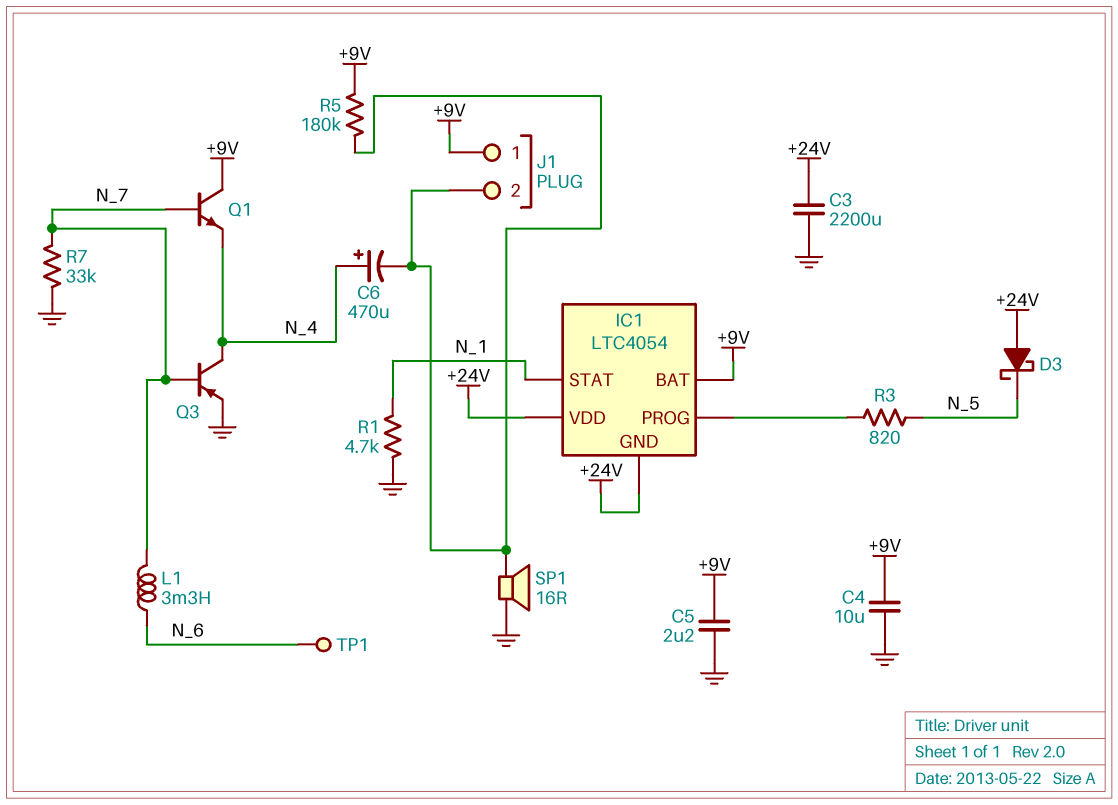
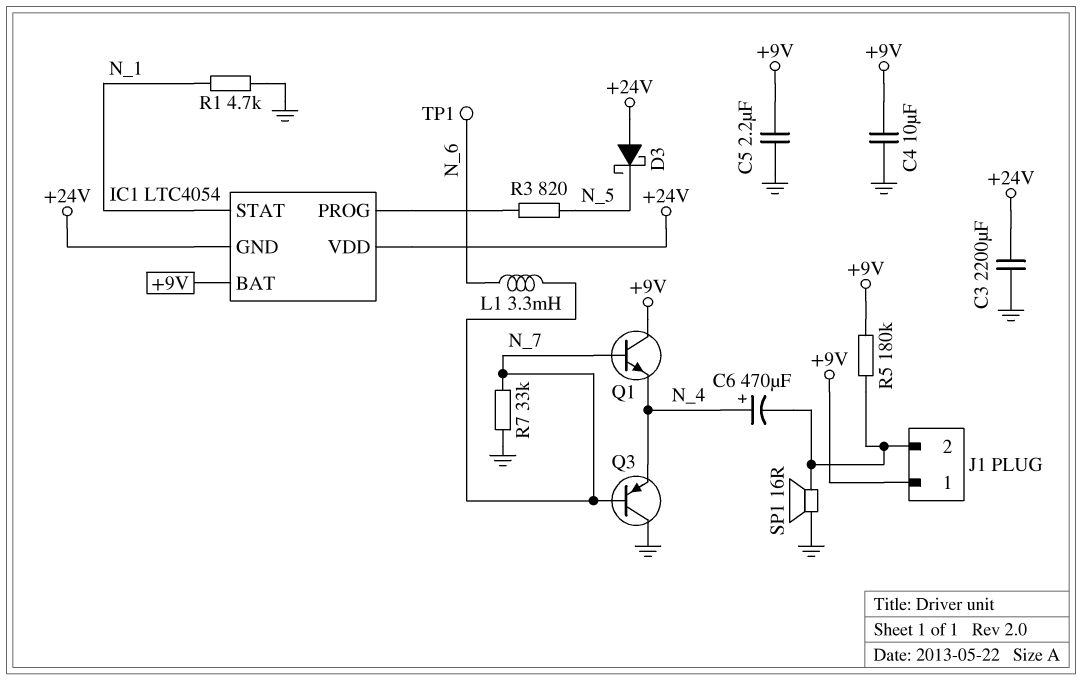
Q3: PNP (B N_7, C N_4, E GND) -> PNP (B N_7, C GND, E N_4)

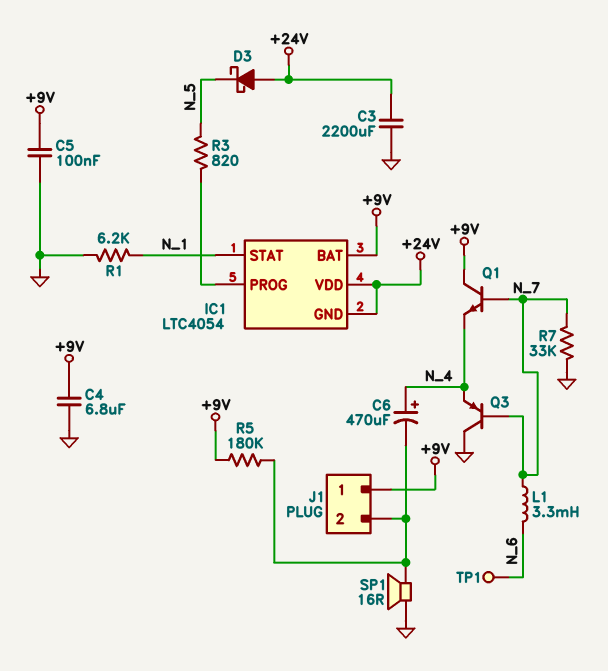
C4: 10uF (+9V, GND) -> 6.8uF (+9V, GND)
C5: 2.2uF (+9V, GND) -> 100nF (+9V, GND)
R1: 4.7k (GND, N_1) -> 6.2k (GND, N_1)

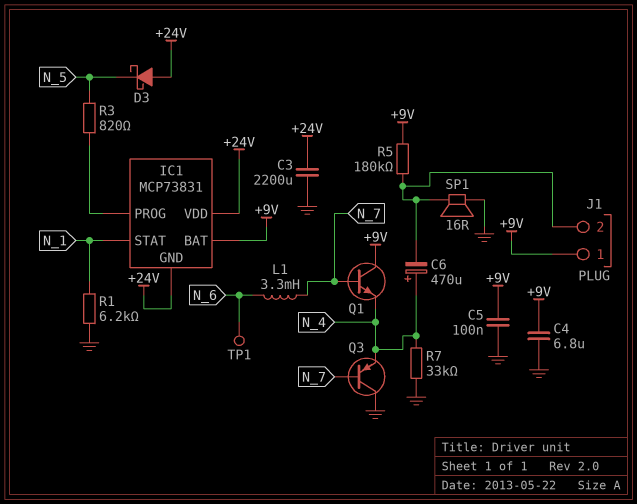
IC1: LTC4054 -> MCP73831
R7: 33k (GND, N_7) -> 33k (GND, N_4)

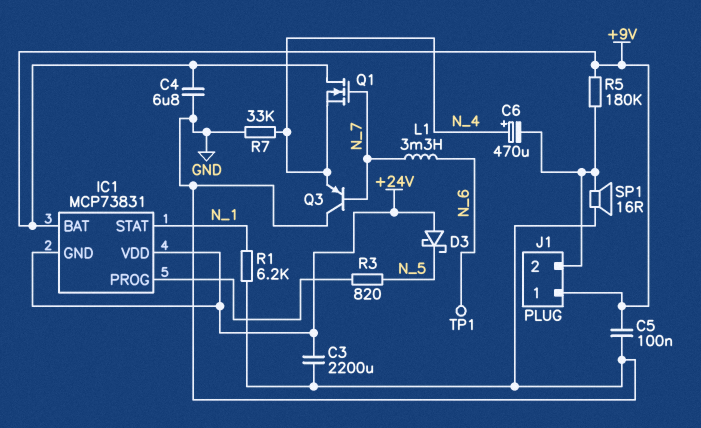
Q1: NPN (B N_7, C +9V, E N_4) -> NMOS (G N_7, D +9V, S N_4)

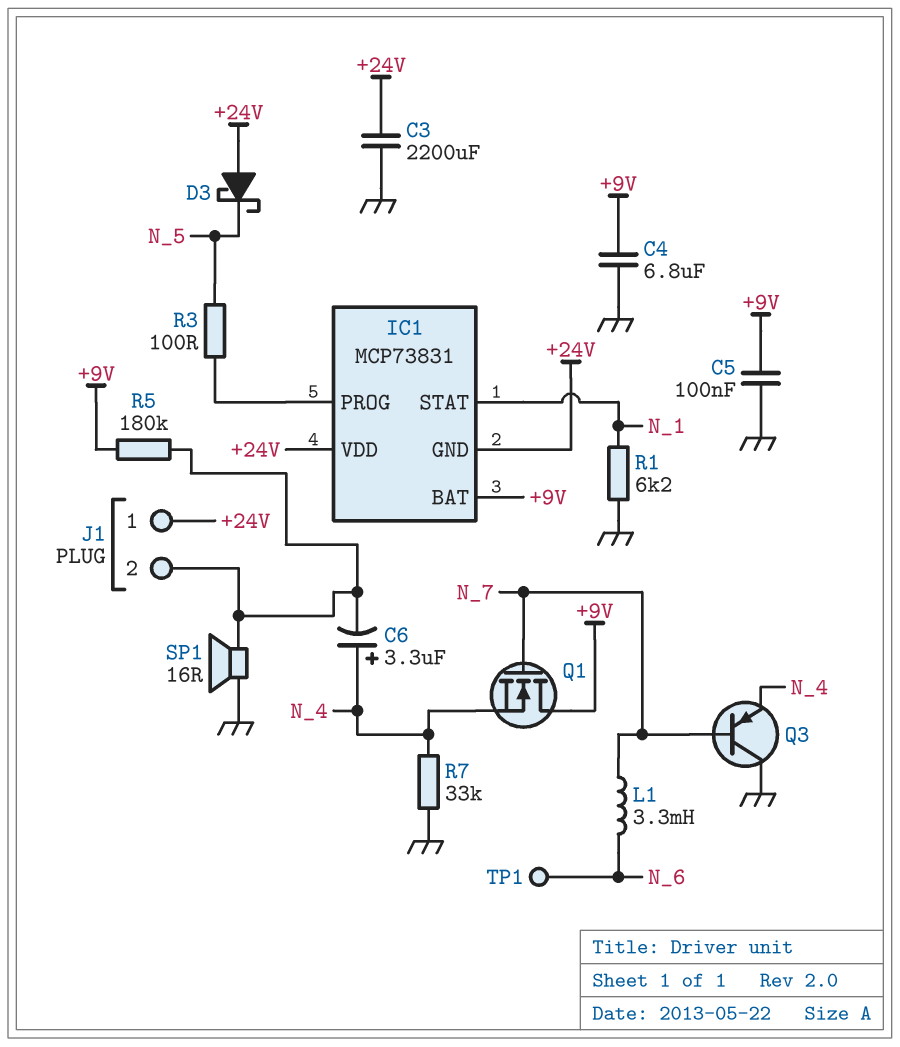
C6: 470uF (plus N_4, minus J1/2) -> 3.3uF (plus N_4, minus J1/2)
J1 pin 1: +9V -> +24V
R3: 820 (IC1/PROG, N_5) -> 100 (IC1/PROG, N_5)

